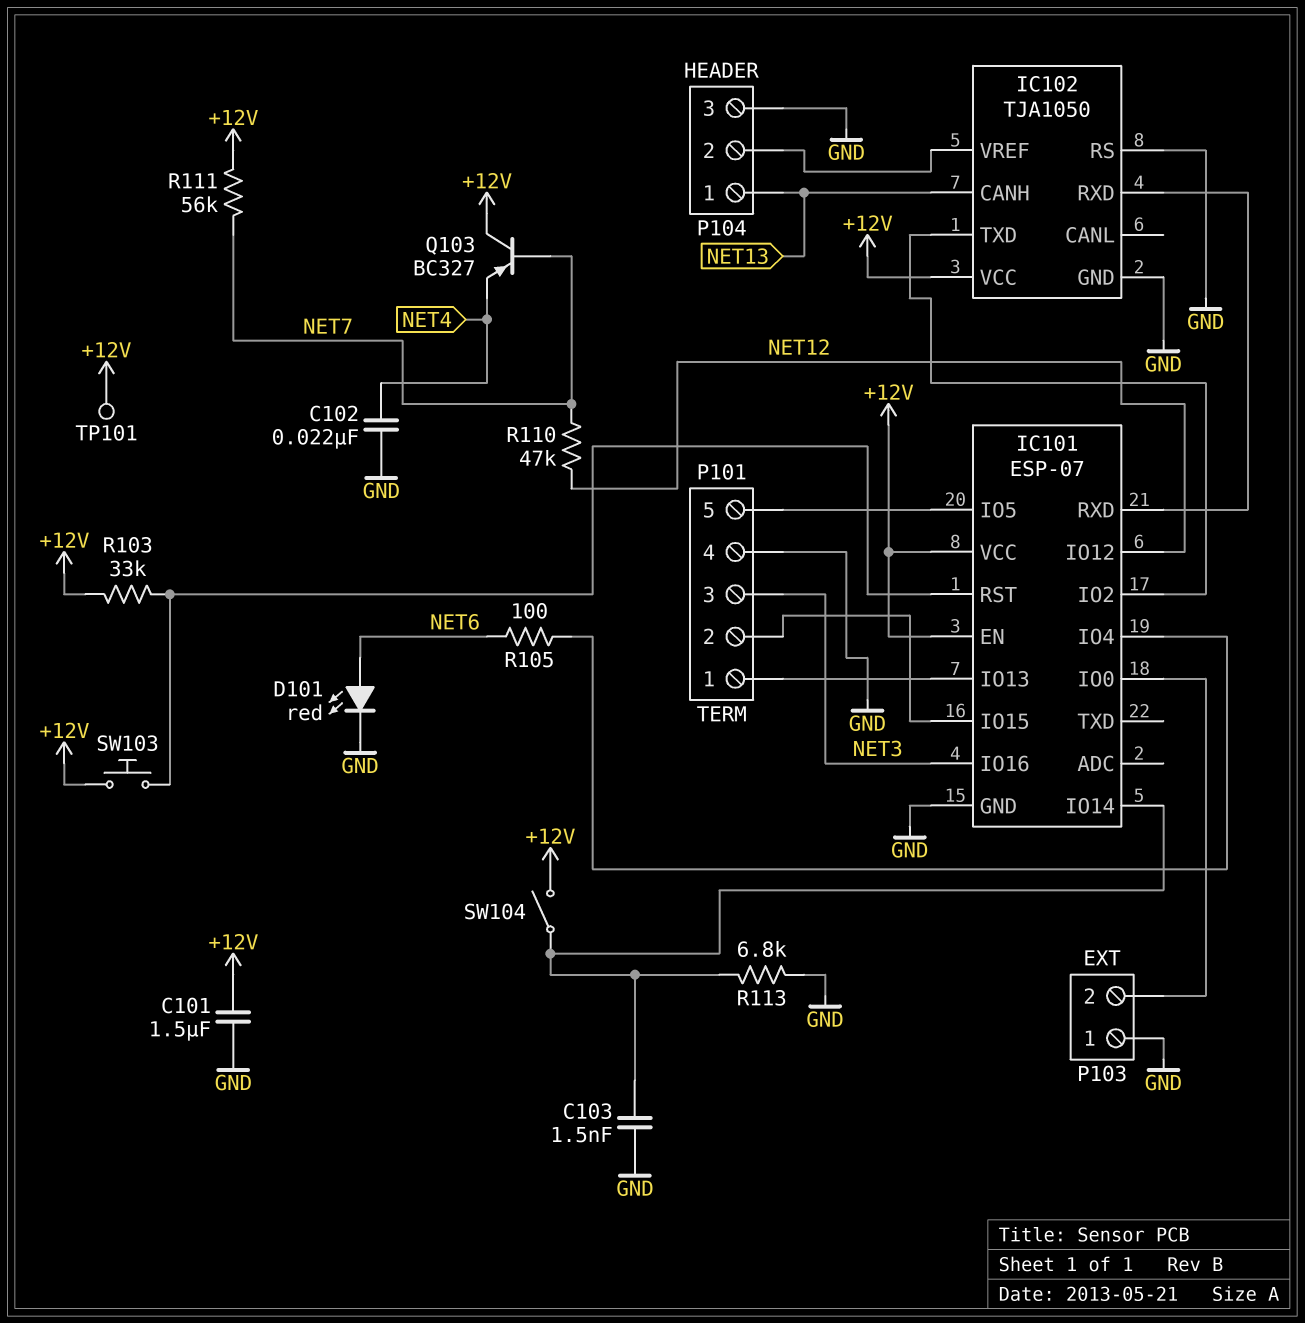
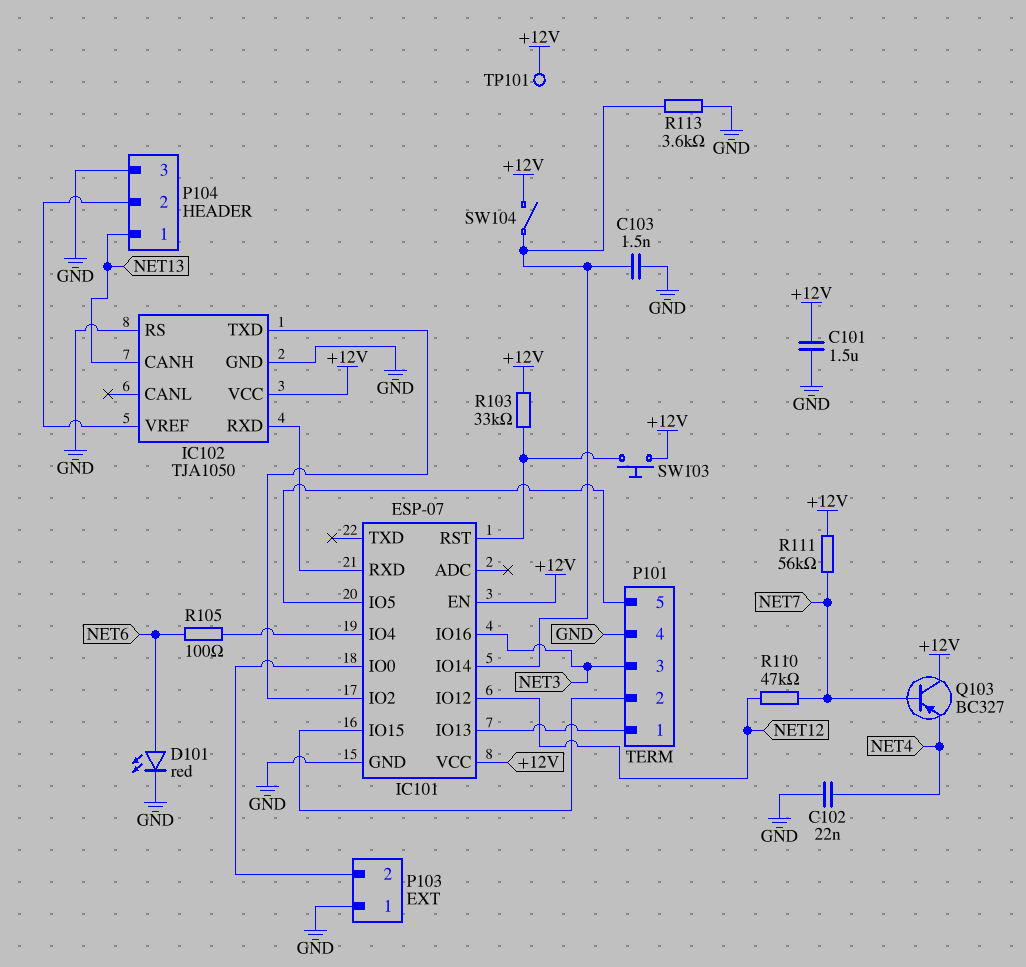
R113: 6.8k (GND, IC101/IO14) -> 3.6k (GND, IC101/IO14)

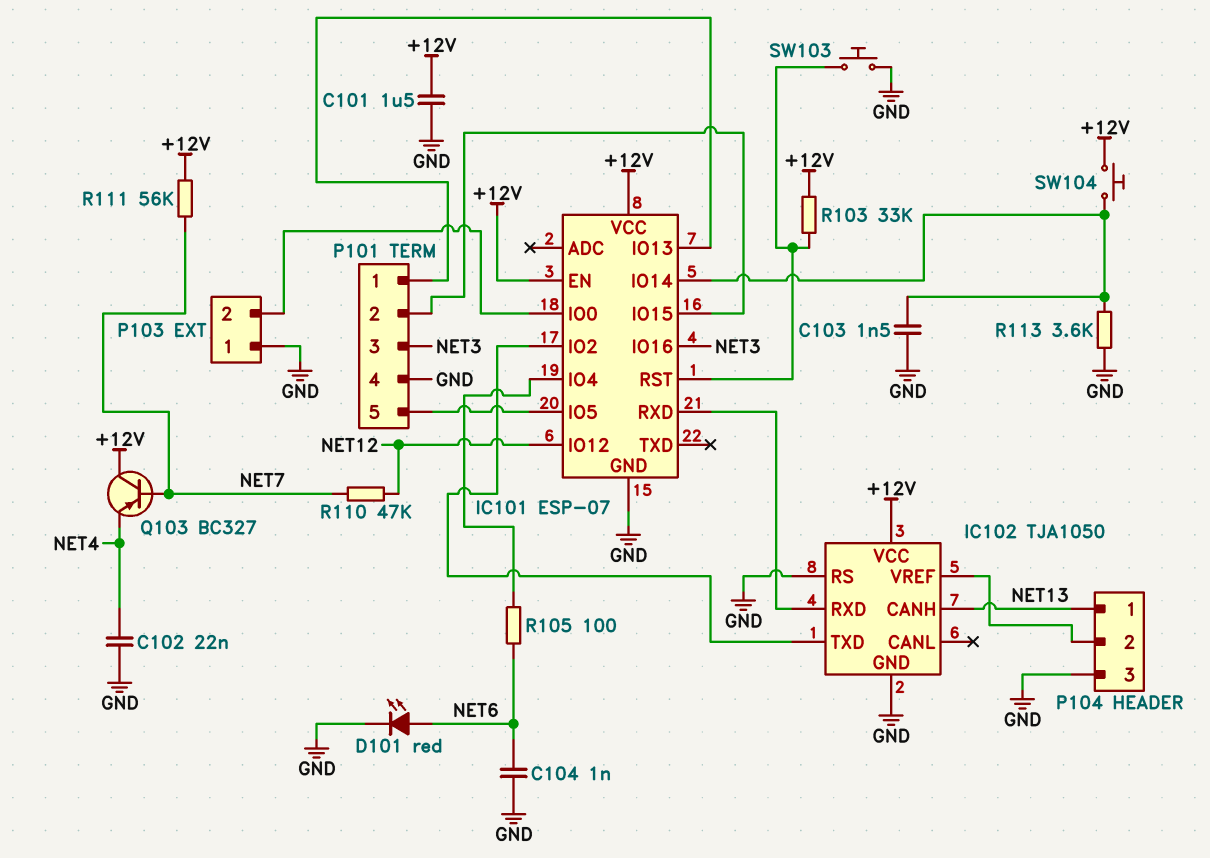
C104: none -> 1nF (GND, NET6)
SW103: button (+12V, IC101/RST) -> button (GND, IC101/RST)
SW104: switch (+12V, IC101/IO14) -> button (+12V, IC101/IO14)
TP101: test point (+12V) -> none

